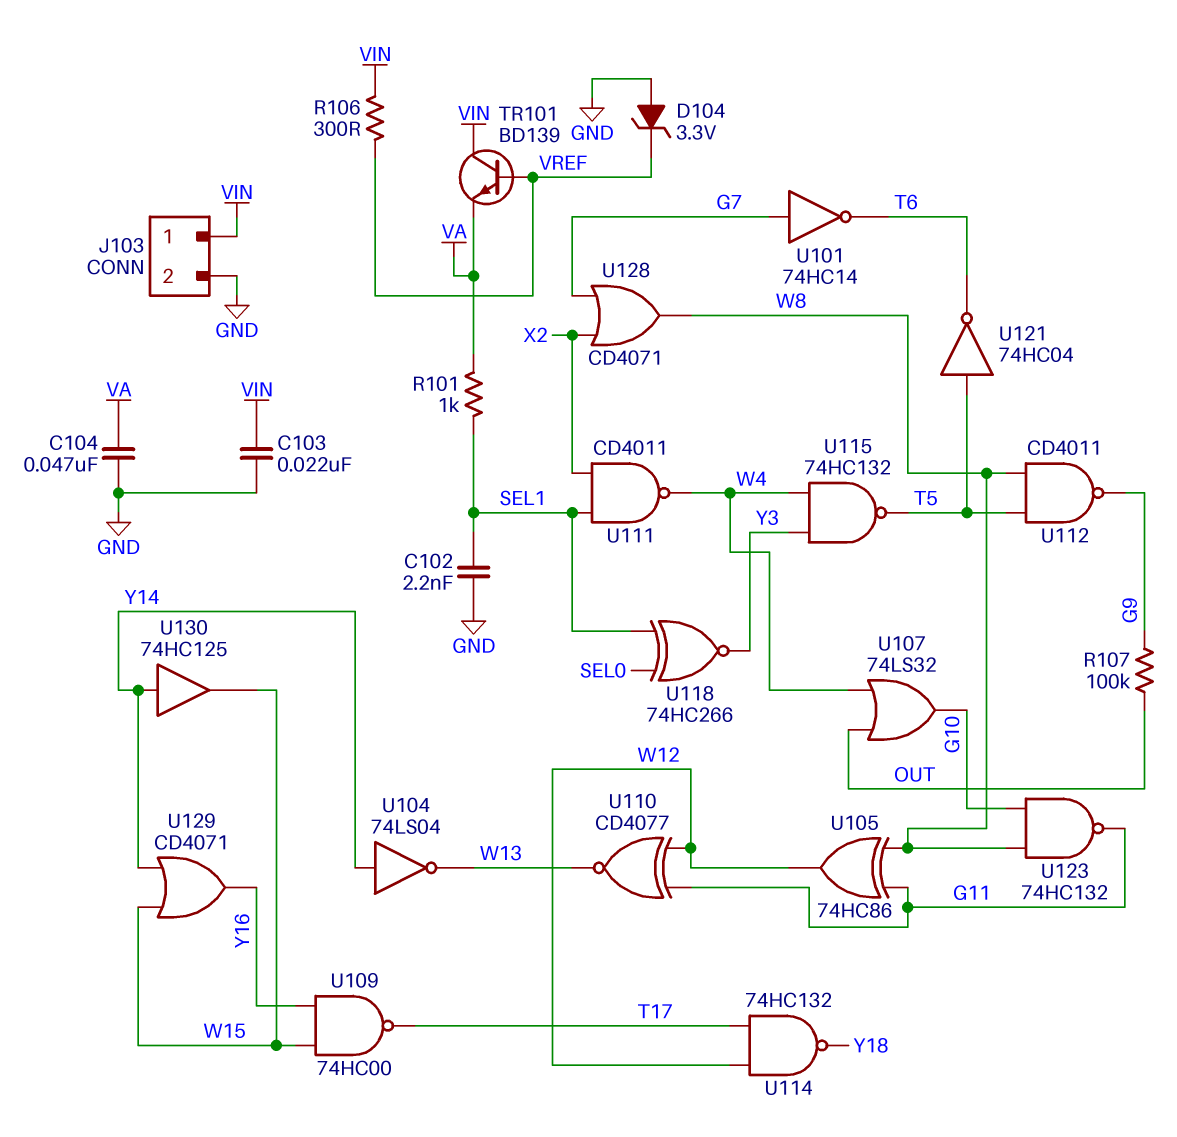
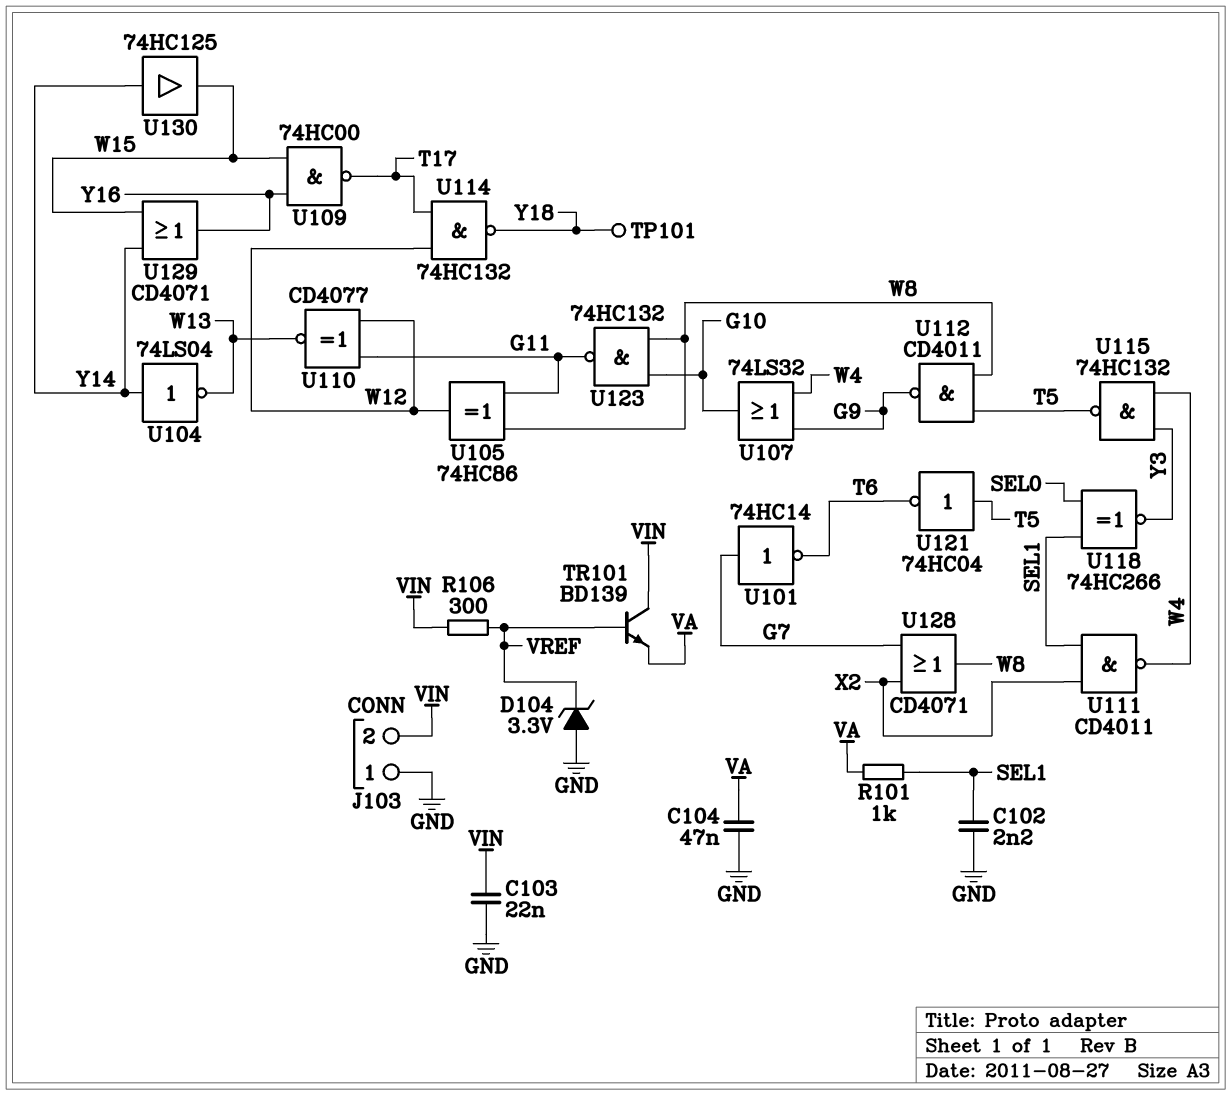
J103 pin 1: VIN -> GND
J103 pin 2: GND -> VIN
R107: 100k (G9, OUT) -> none
TP101: none -> test point (Y18)
U107: OR 74LS32 (in OUT, in W4, out G10) -> OR 74LS32 (in G9, in W4, out G10)

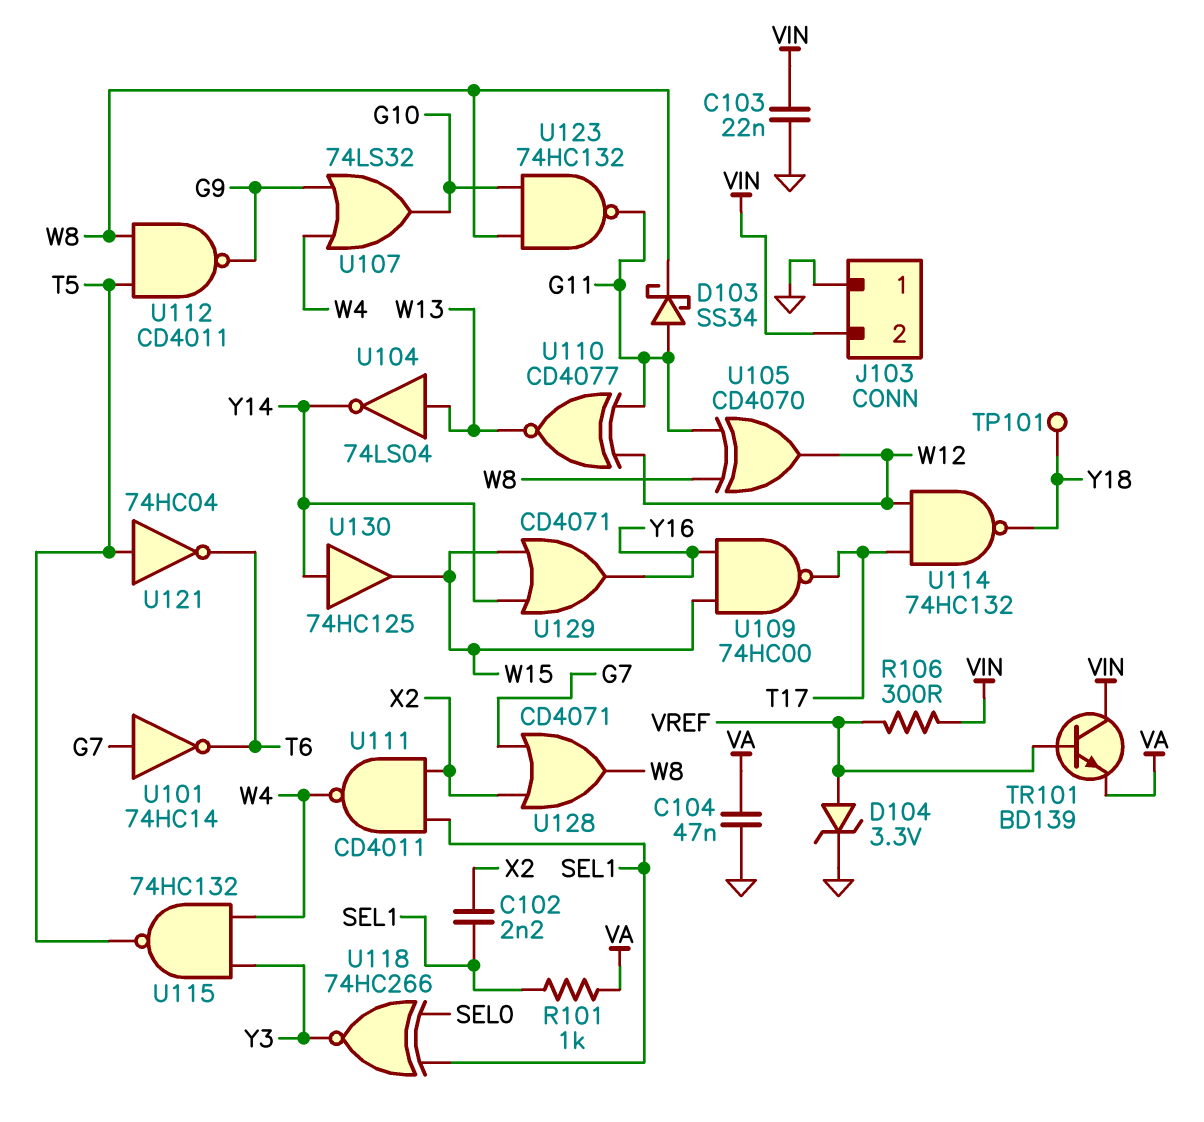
C102: 2.2nF (GND, SEL1) -> 2.2nF (SEL1, X2)
D103: none -> schottky SS34 (A G11, K W8)
D104: zener 3.3V (A GND, K VREF) -> zener 3.3V (A VREF, K GND)
U104: NOT 74LS04 (in Y14, out W13) -> NOT 74LS04 (in W13, out Y14)
U105: XOR 74HC86 (in G11, in W8, out W12) -> XOR CD4070 (in G11, in W8, out W12)

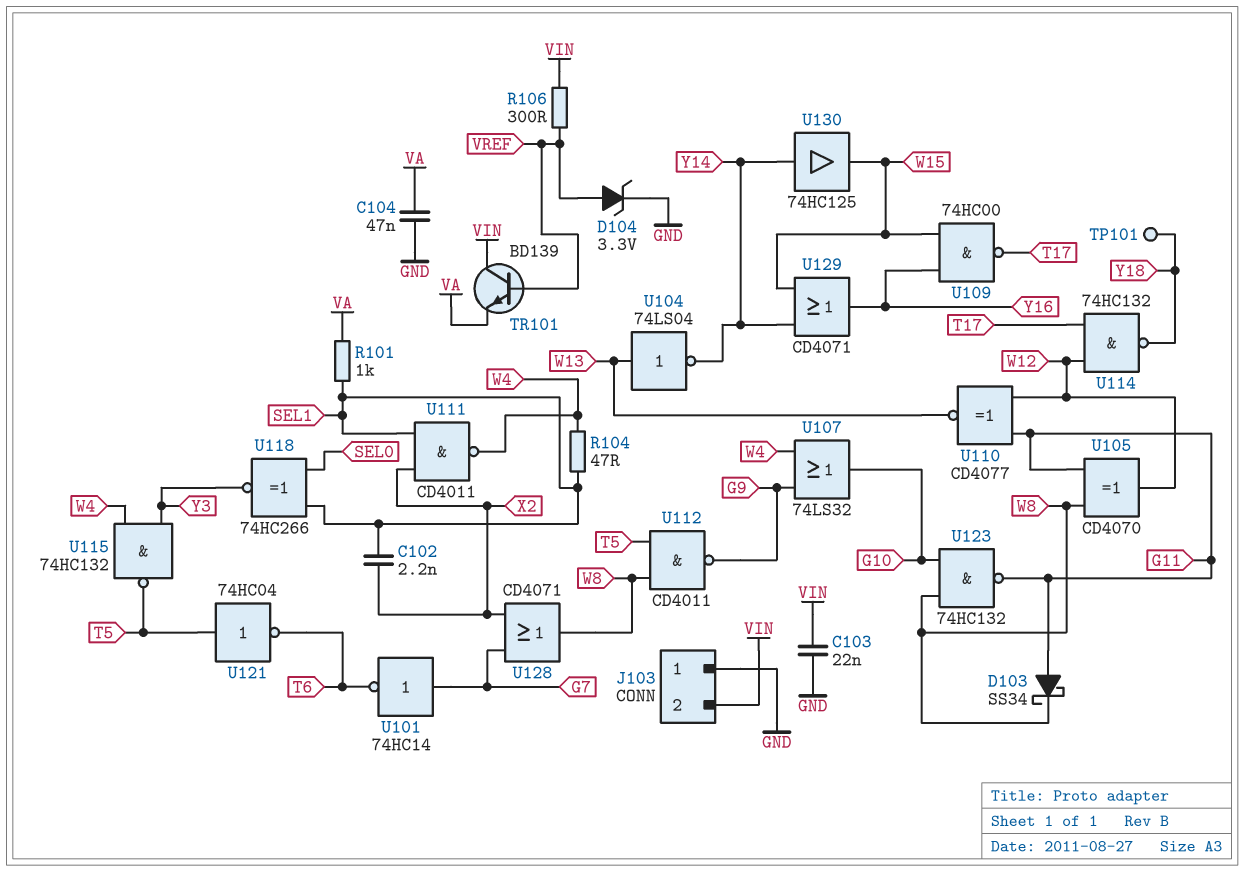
R104: none -> 47 (SEL1, W4)

